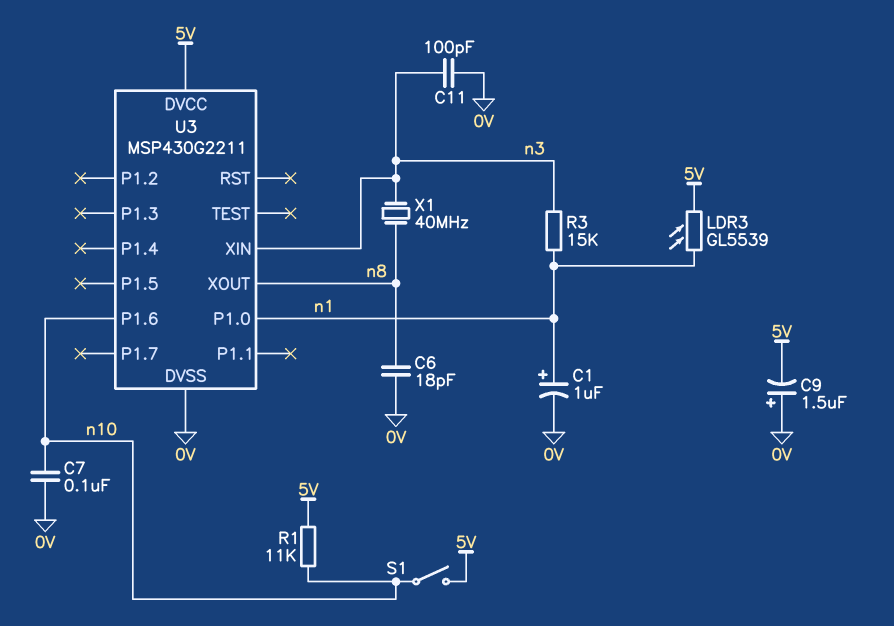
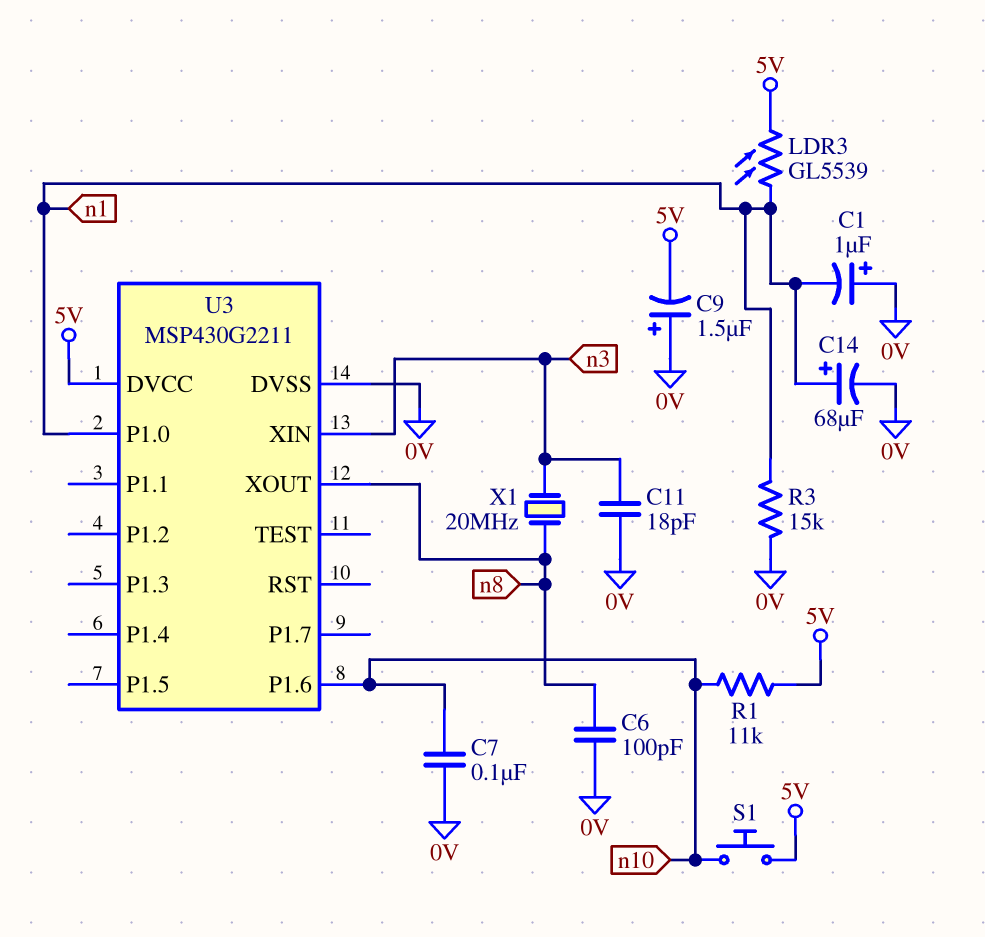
C1: 1uF (plus n1, minus 0V) -> 1uF (plus 0V, minus n1)
C6: 18pF (0V, n8) -> 100pF (0V, n8)
C11: 100pF (0V, n3) -> 18pF (0V, n3)
C14: none -> 68uF (plus n1, minus 0V)
R3: 15k (n1, n3) -> 15k (0V, n1)
S1: switch (5V, n10) -> button (5V, n10)
X1: 40MHz (n3, n8) -> 20MHz (n3, n8)

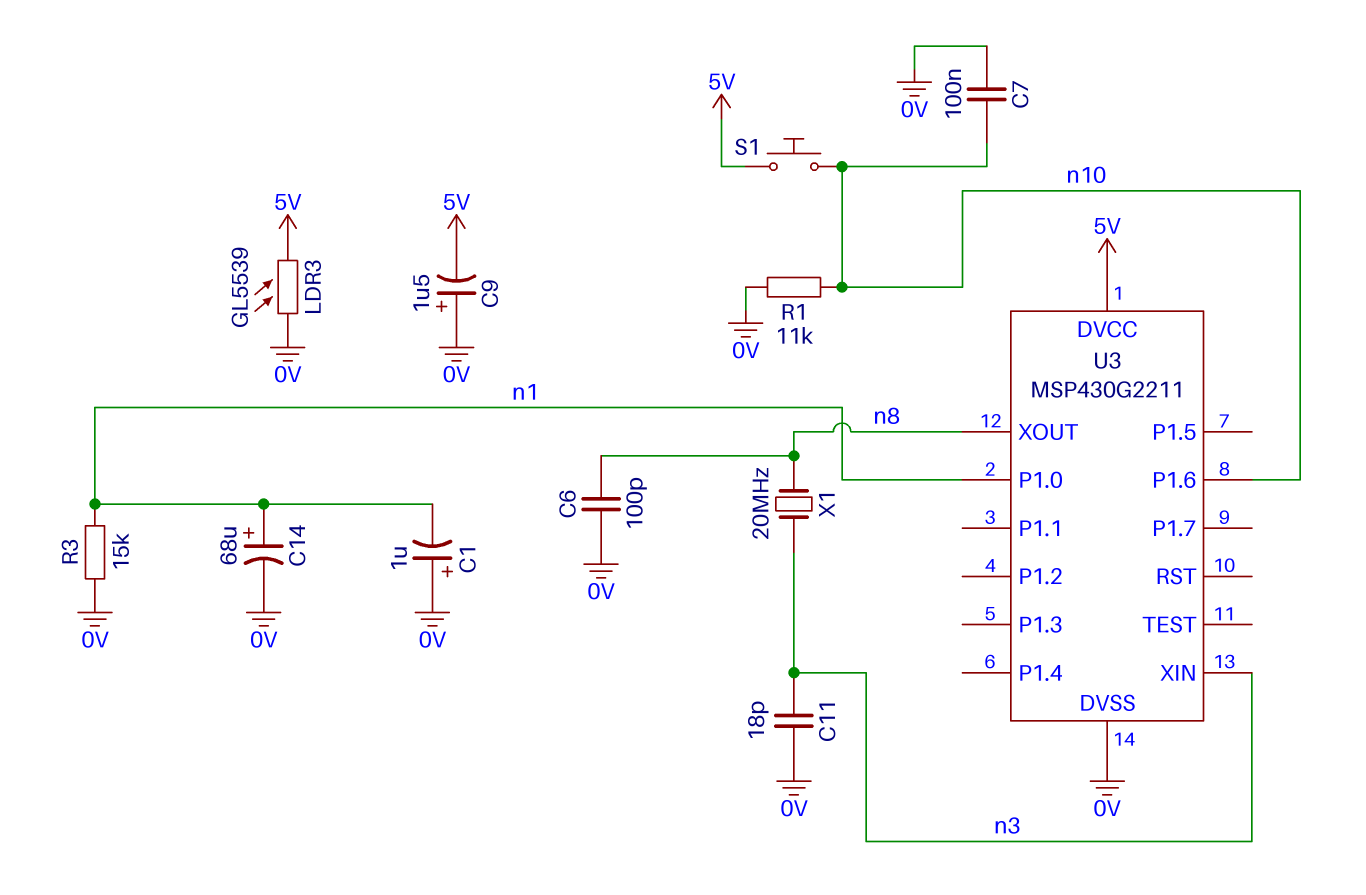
LDR3: GL5539 (5V, n1) -> GL5539 (0V, 5V)
R1: 11k (5V, n10) -> 11k (0V, n10)

